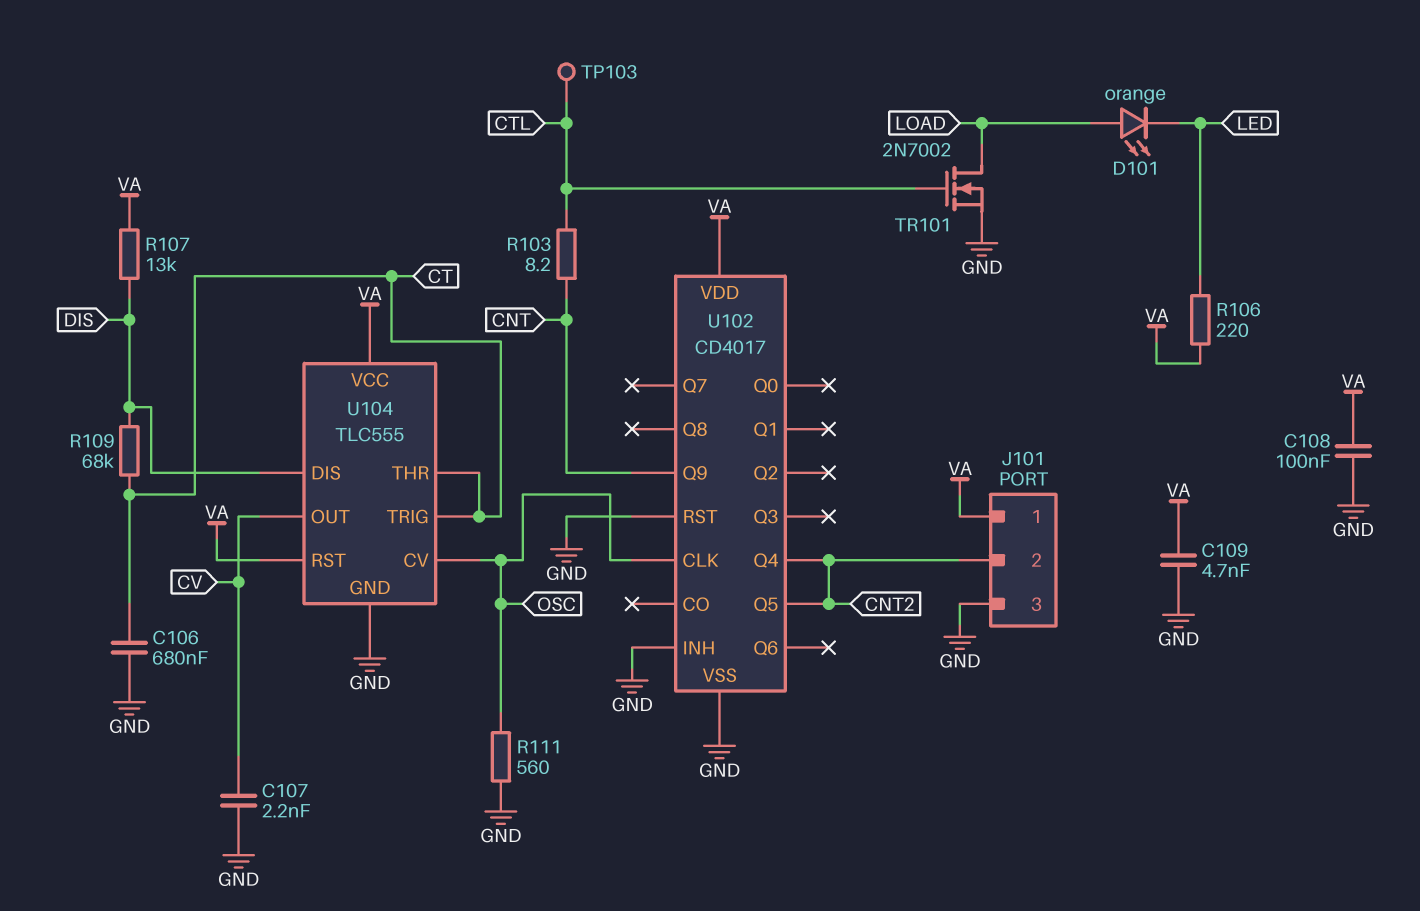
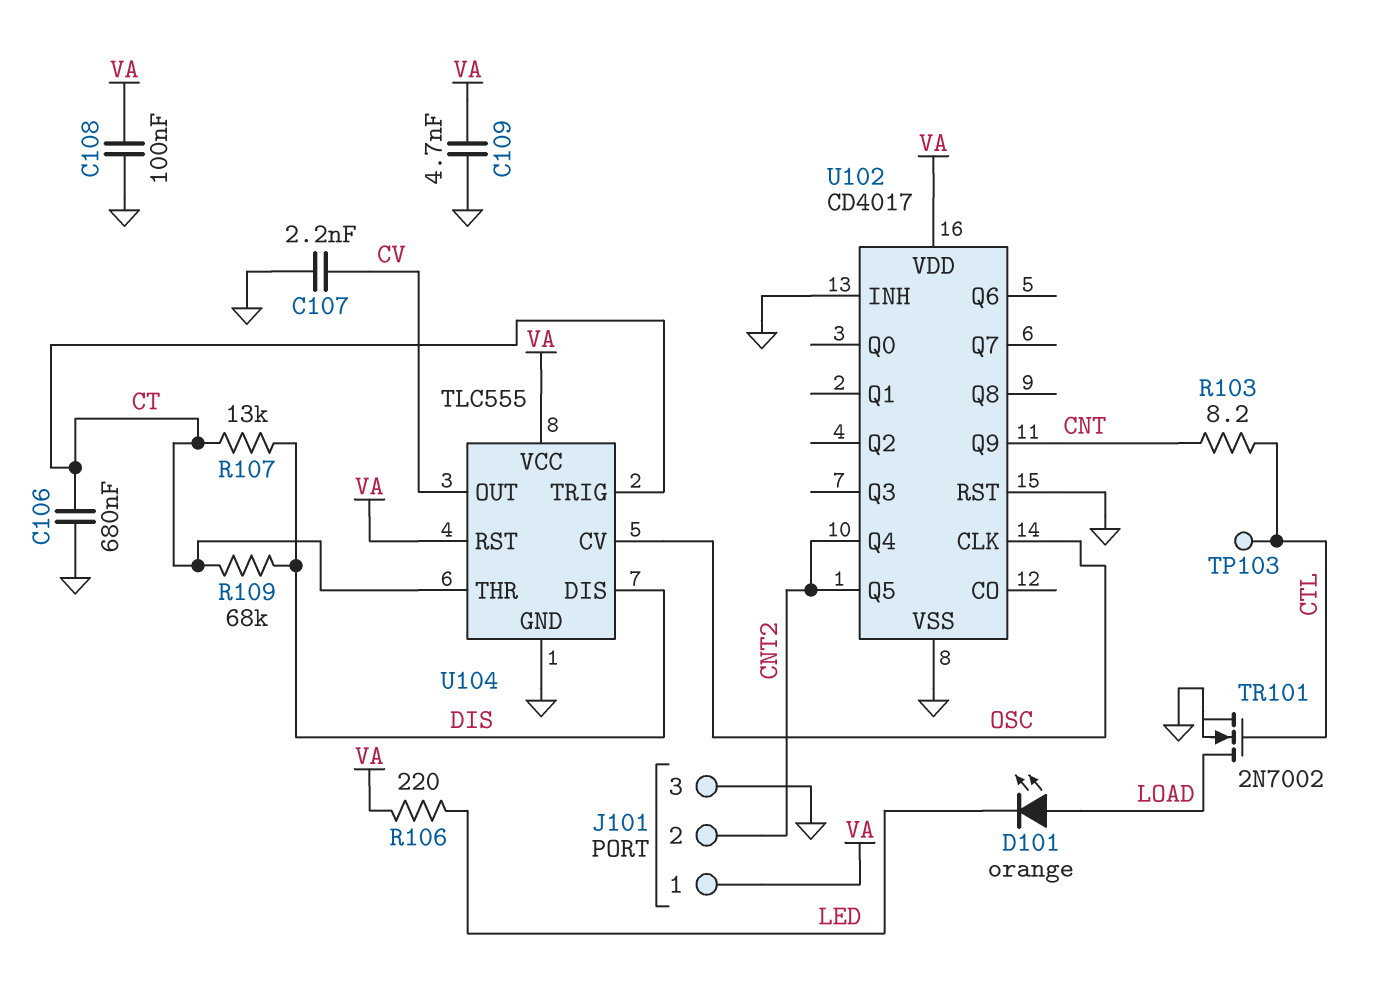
R107: 13k (DIS, VA) -> 13k (CT, DIS)
R111: 560 (GND, OSC) -> none

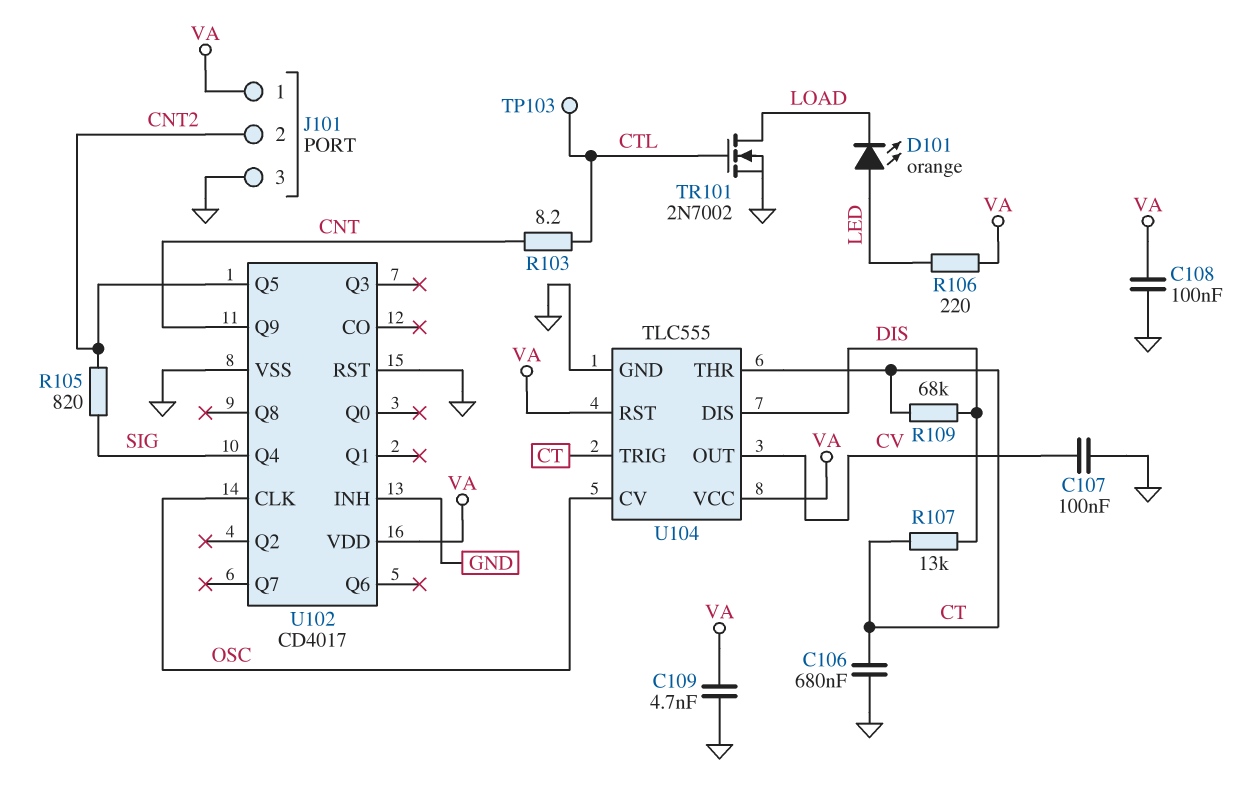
C107: 2.2nF (CV, GND) -> 100nF (CV, GND)
D101: LED orange (A LOAD, K LED) -> LED orange (A LED, K LOAD)
R105: none -> 820 (CNT2, SIG)
U102 pin Q4: CNT2 -> SIG

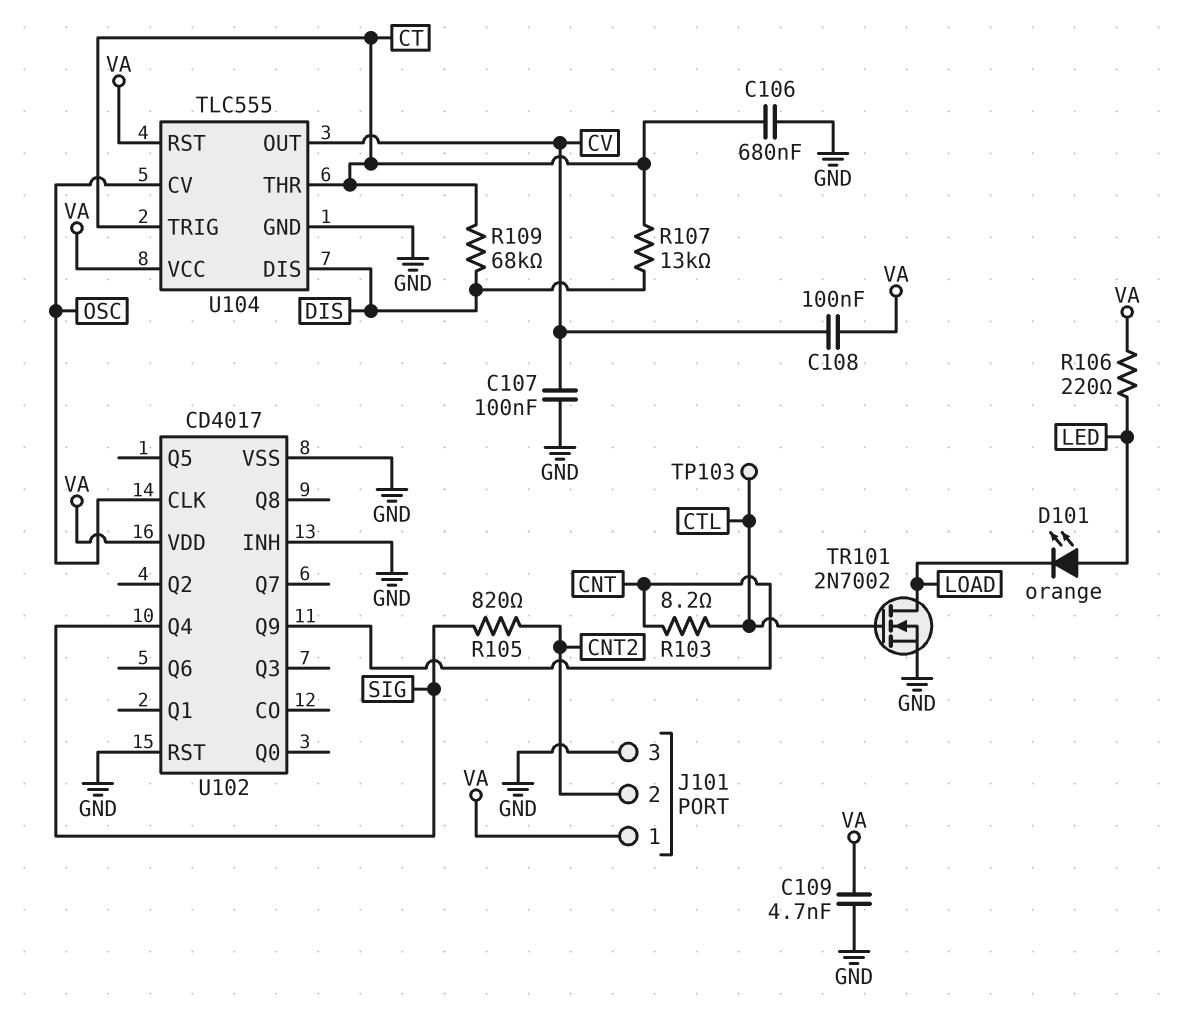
C108: 100nF (GND, VA) -> 100nF (CV, VA)
U102 pin Q5: CNT2 -> none

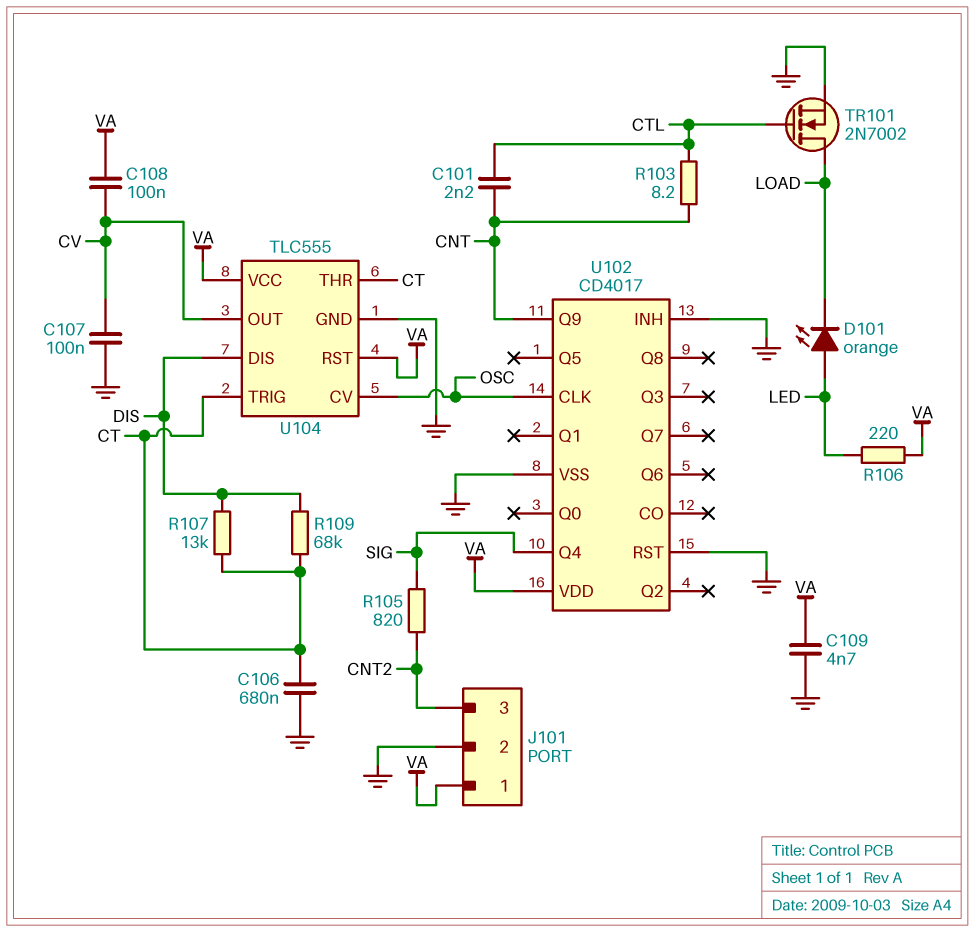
C101: none -> 2.2nF (CNT, CTL)
J101 pin 2: CNT2 -> GND
J101 pin 3: GND -> CNT2
TP103: test point (CTL) -> none

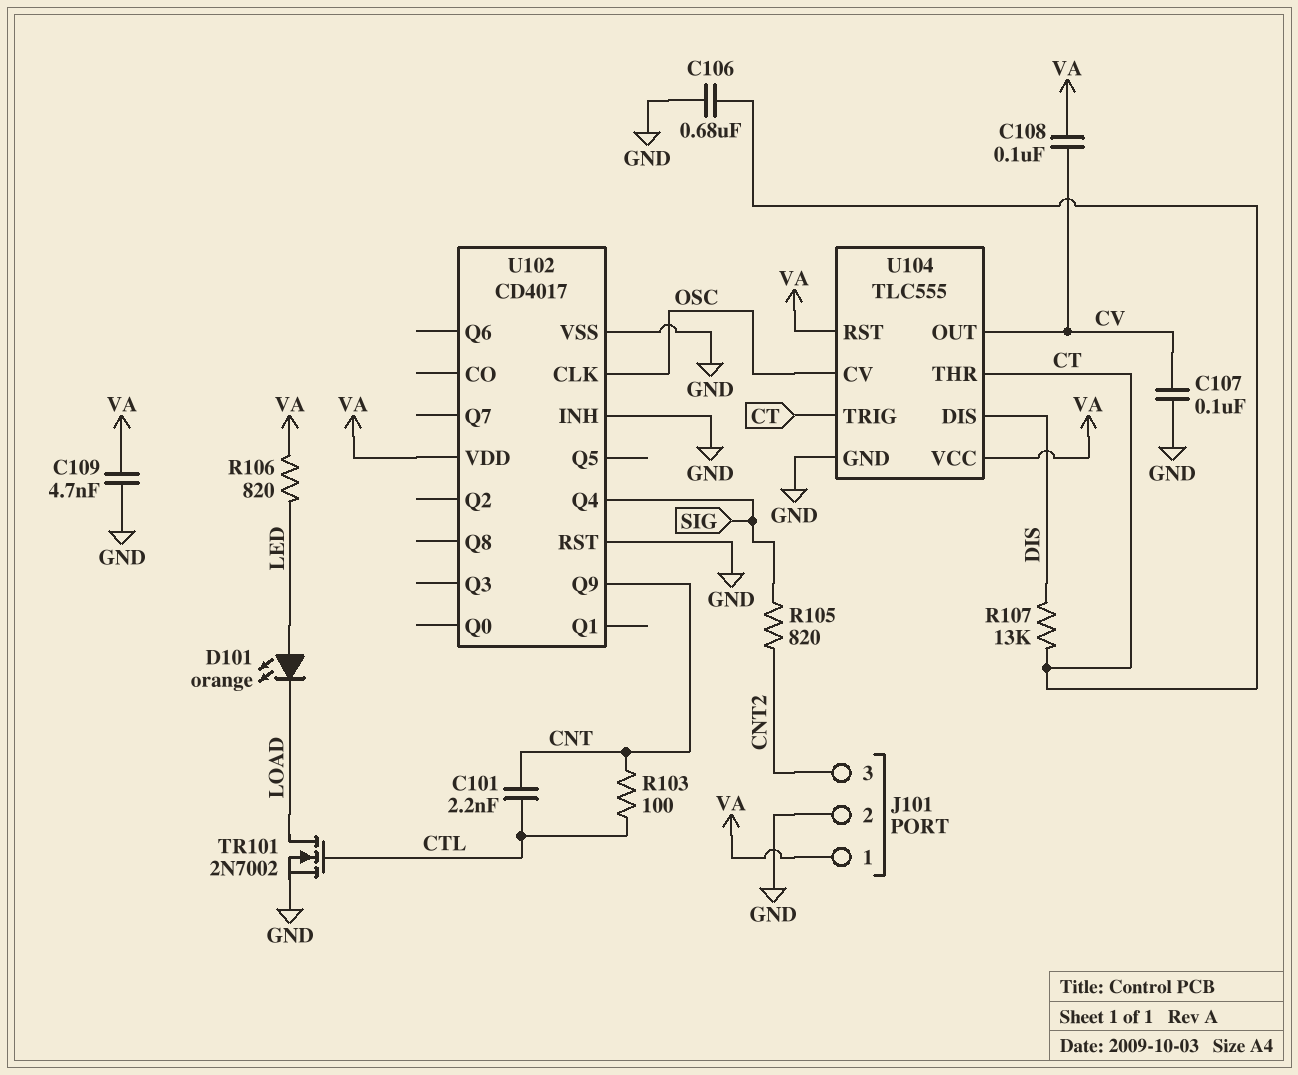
R103: 8.2 (CNT, CTL) -> 100 (CNT, CTL)
R106: 220 (LED, VA) -> 820 (LED, VA)
R109: 68k (CT, DIS) -> none

